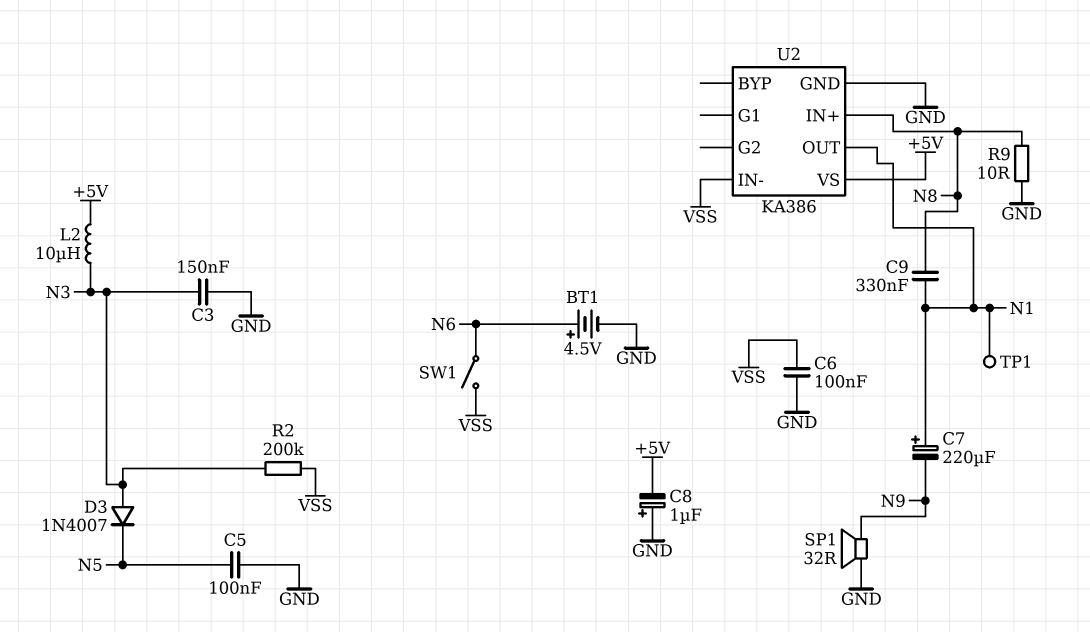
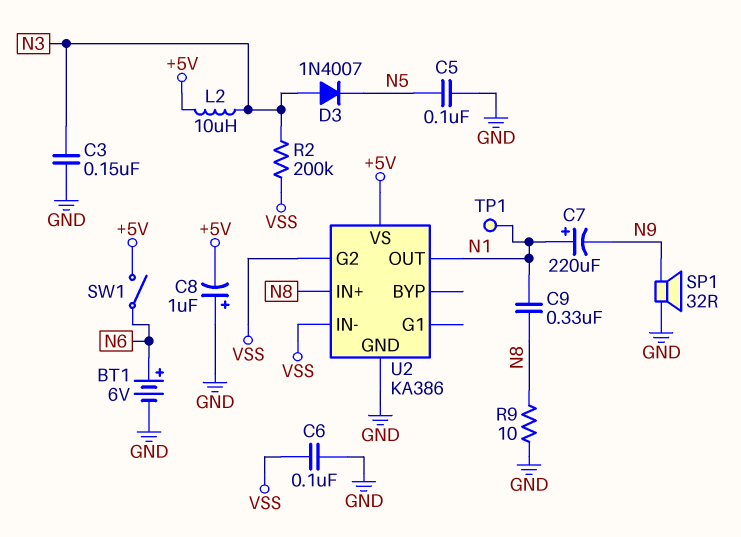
BT1: 4.5V (plus N6, minus GND) -> 6V (plus N6, minus GND)
SW1: switch (N6, VSS) -> switch (+5V, N6)
U2 pin G2: none -> VSS

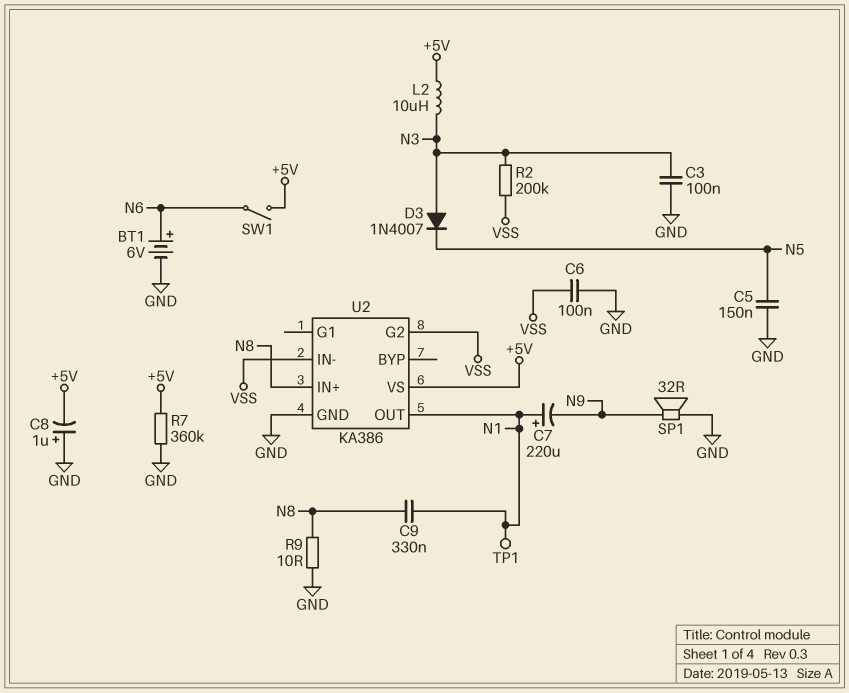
C3: 150nF (GND, N3) -> 100nF (GND, N3)
C5: 100nF (GND, N5) -> 150nF (GND, N5)
R7: none -> 360k (+5V, GND)

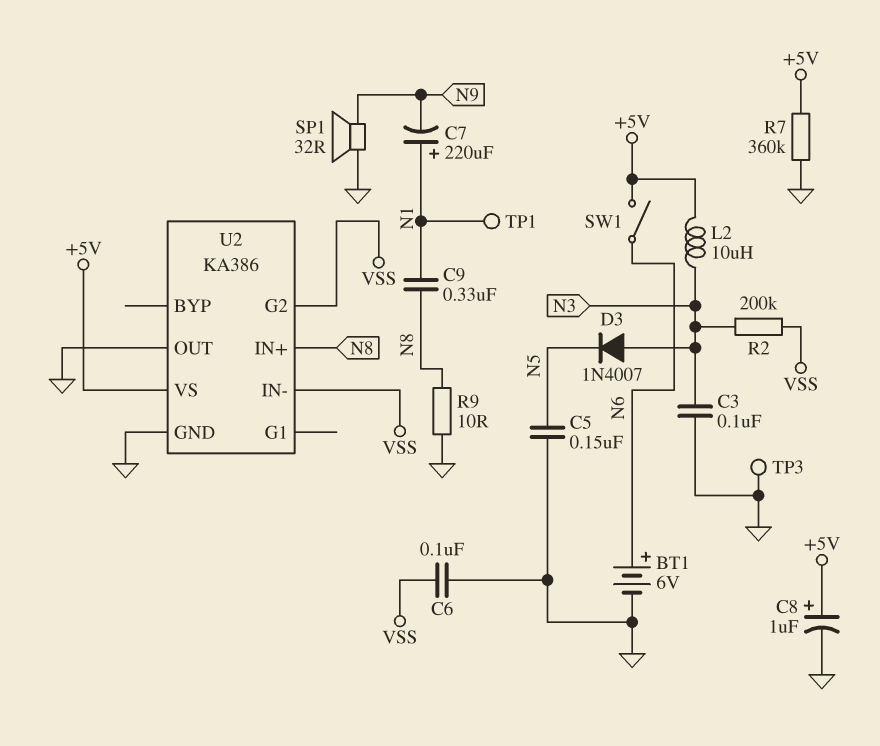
C8: 1uF (plus GND, minus +5V) -> 1uF (plus +5V, minus GND)
TP3: none -> test point (GND)
U2 pin OUT: N1 -> GND

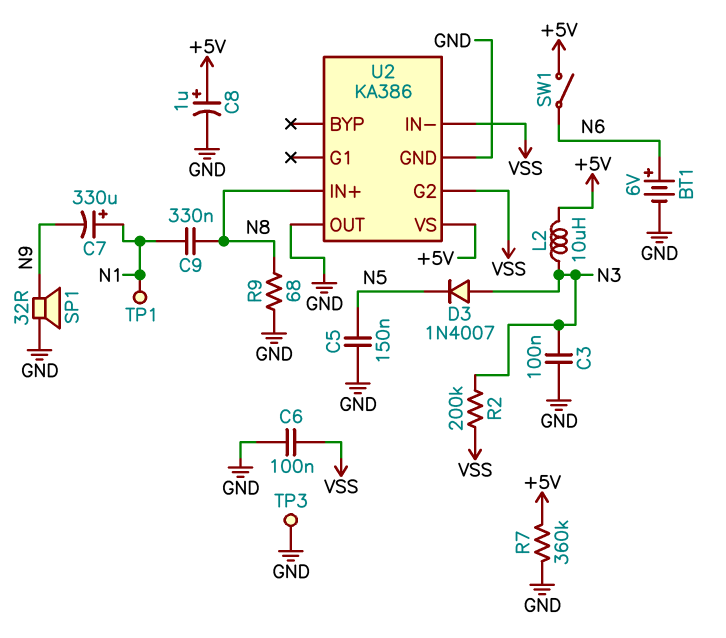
C7: 220uF (plus N1, minus N9) -> 330uF (plus N1, minus N9)
R9: 10 (GND, N8) -> 68 (GND, N8)

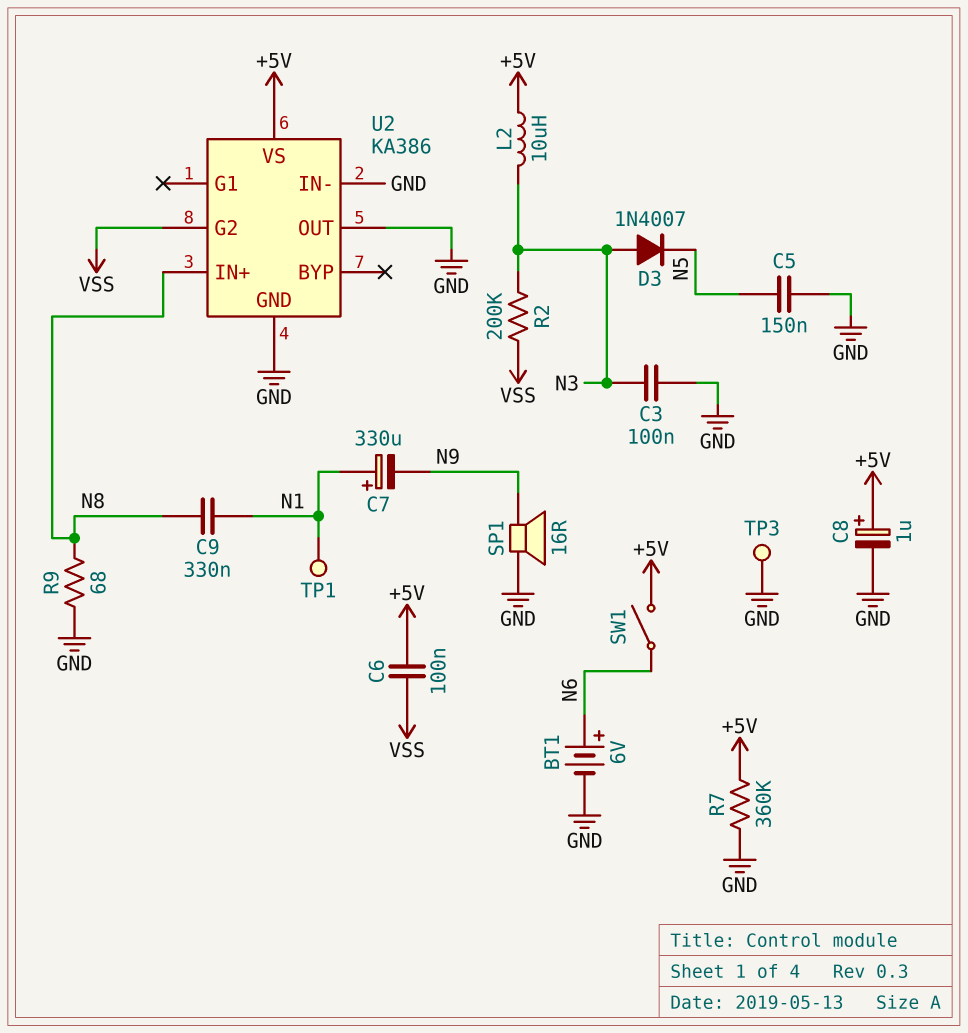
C6: 100nF (GND, VSS) -> 100nF (+5V, VSS)
SP1: speaker 32R (GND, N9) -> speaker 16R (GND, N9)
U2 pin IN-: VSS -> GND

